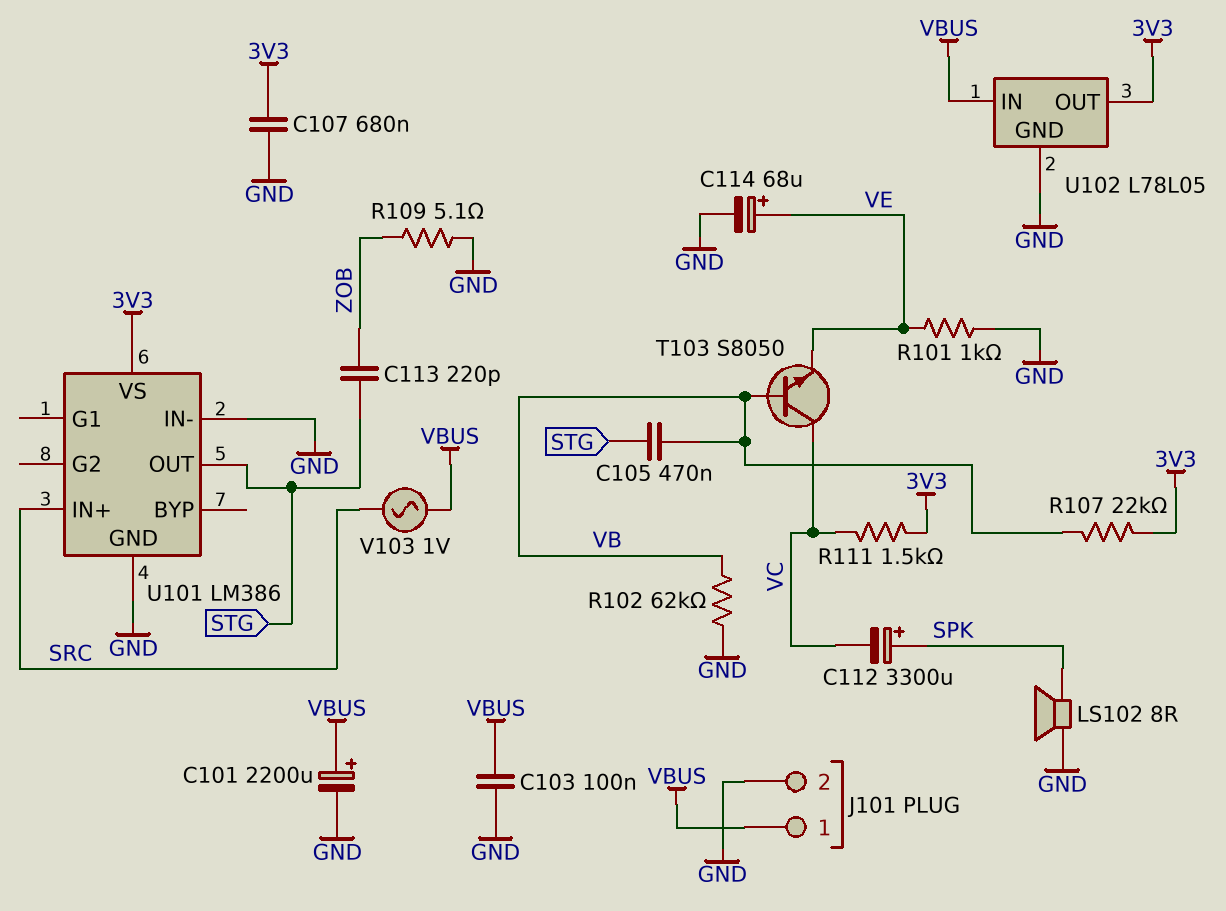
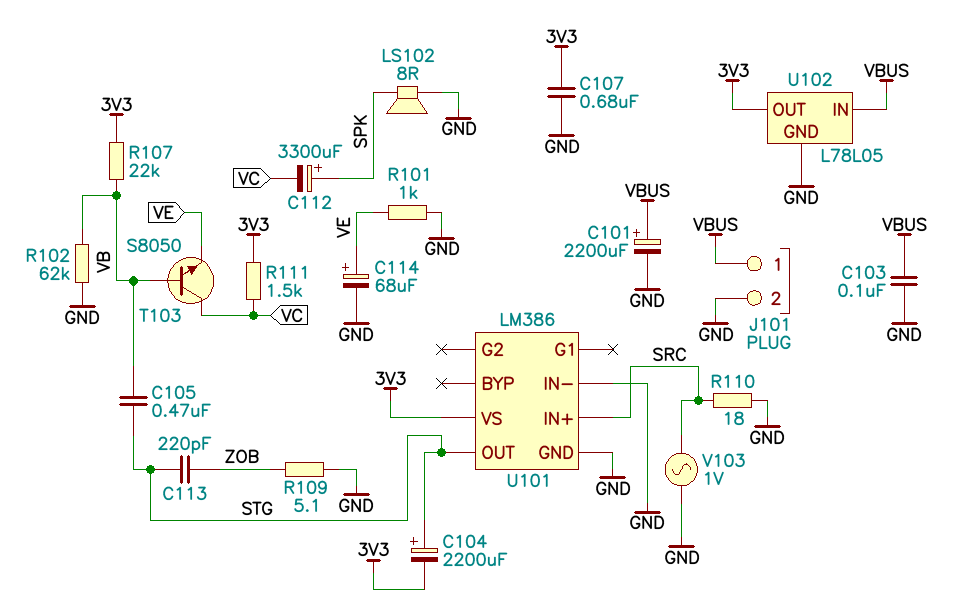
C104: none -> 2200uF (plus STG, minus 3V3)
R110: none -> 18 (GND, SRC)
V103: AC 1V (SRC, VBUS) -> AC 1V (GND, SRC)

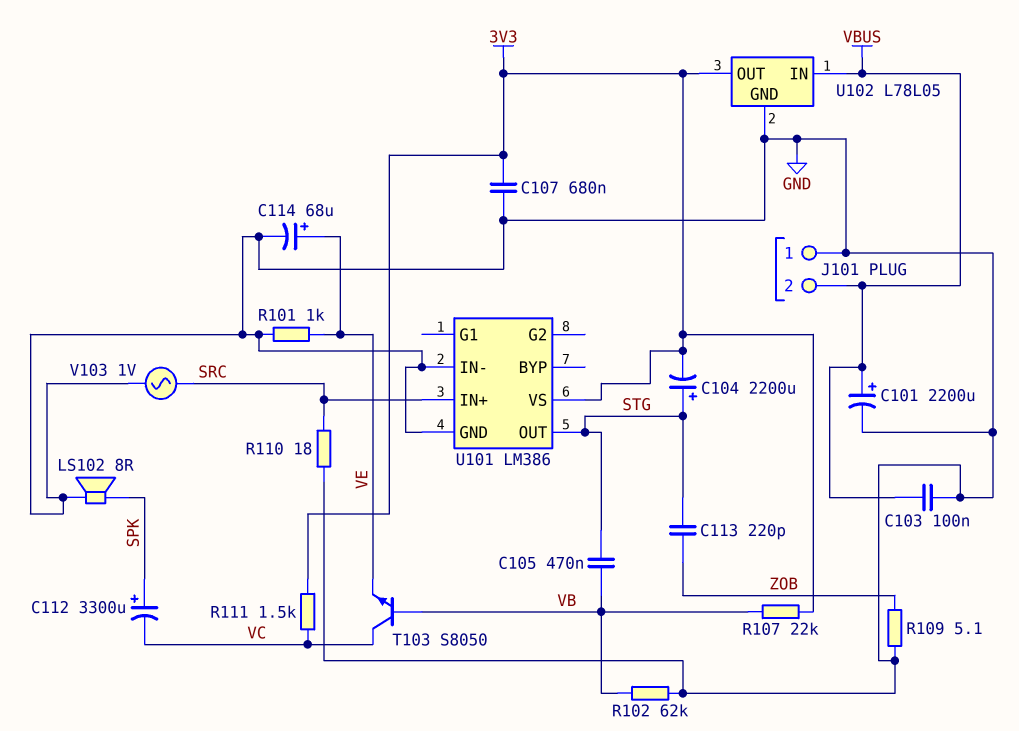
J101 pin 1: VBUS -> GND
J101 pin 2: GND -> VBUS

